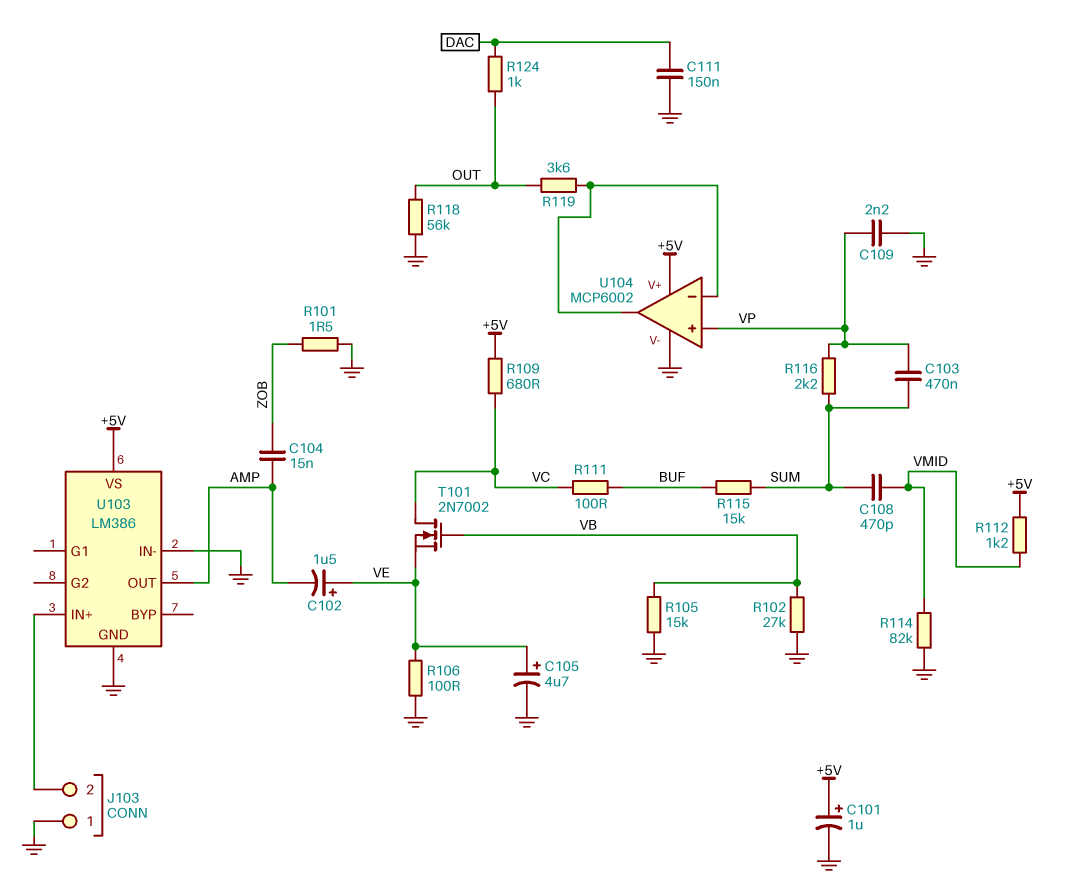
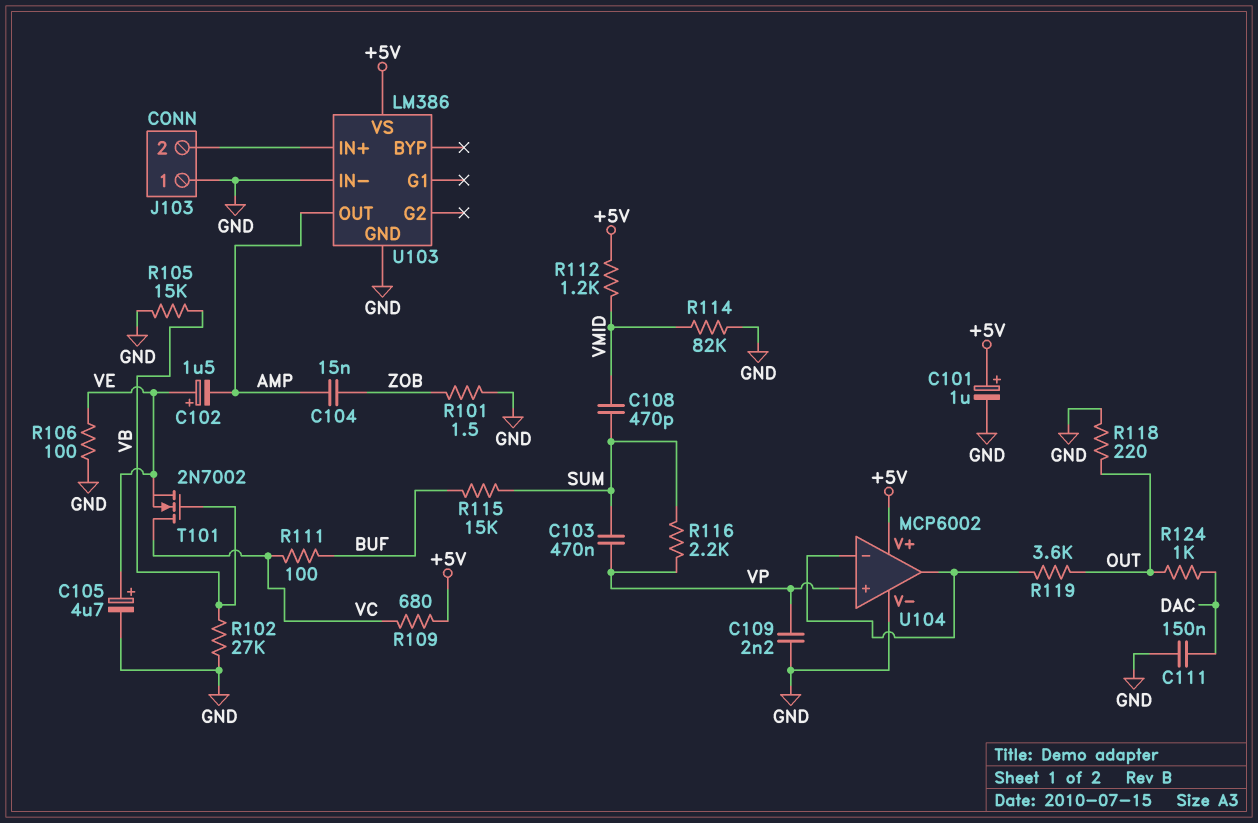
R118: 56k (GND, OUT) -> 220 (GND, OUT)

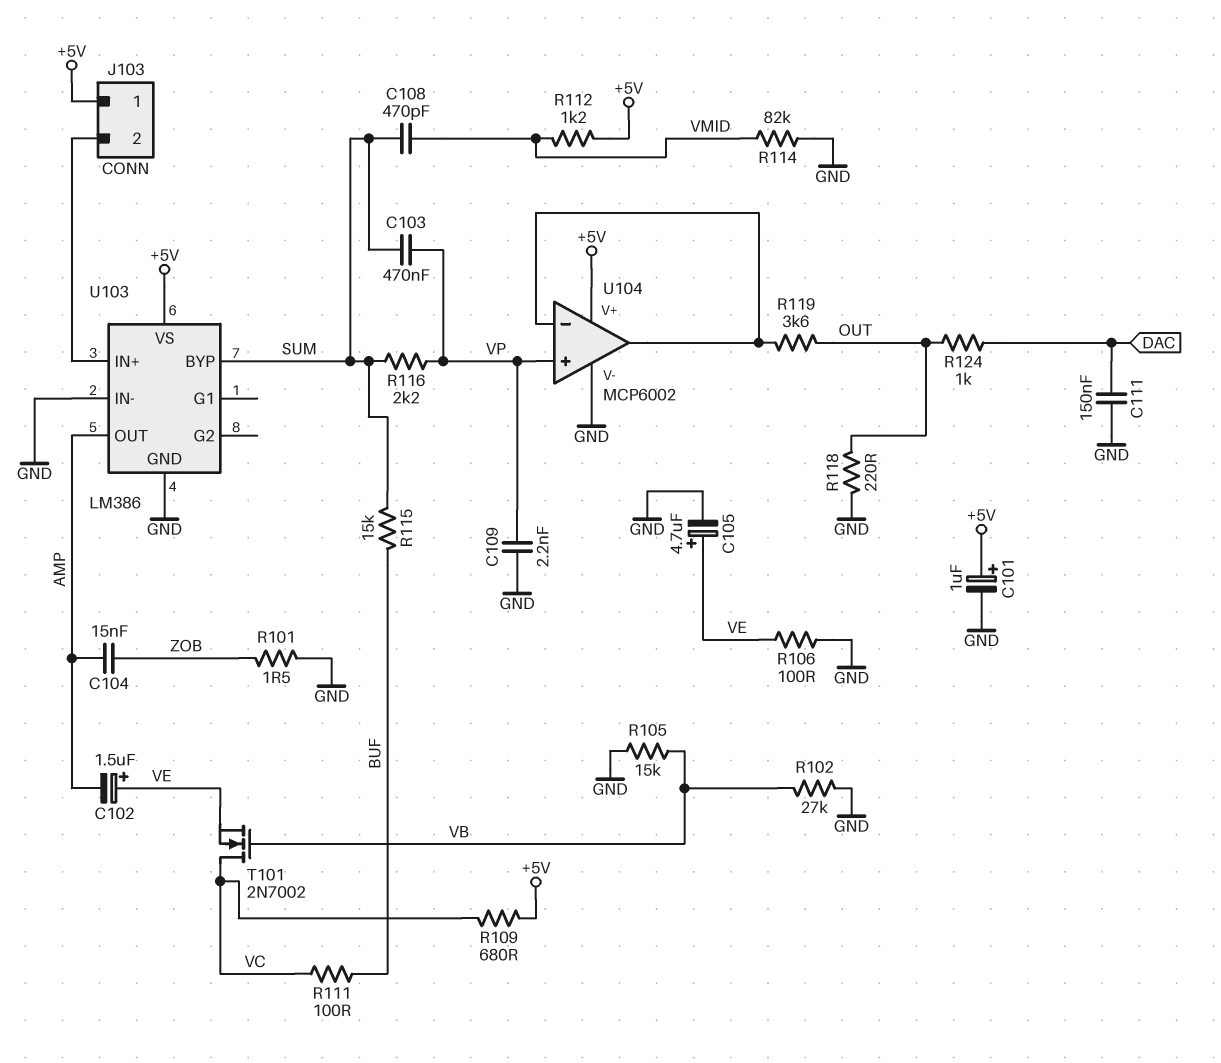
J103 pin 1: GND -> +5V
U103 pin BYP: none -> SUM

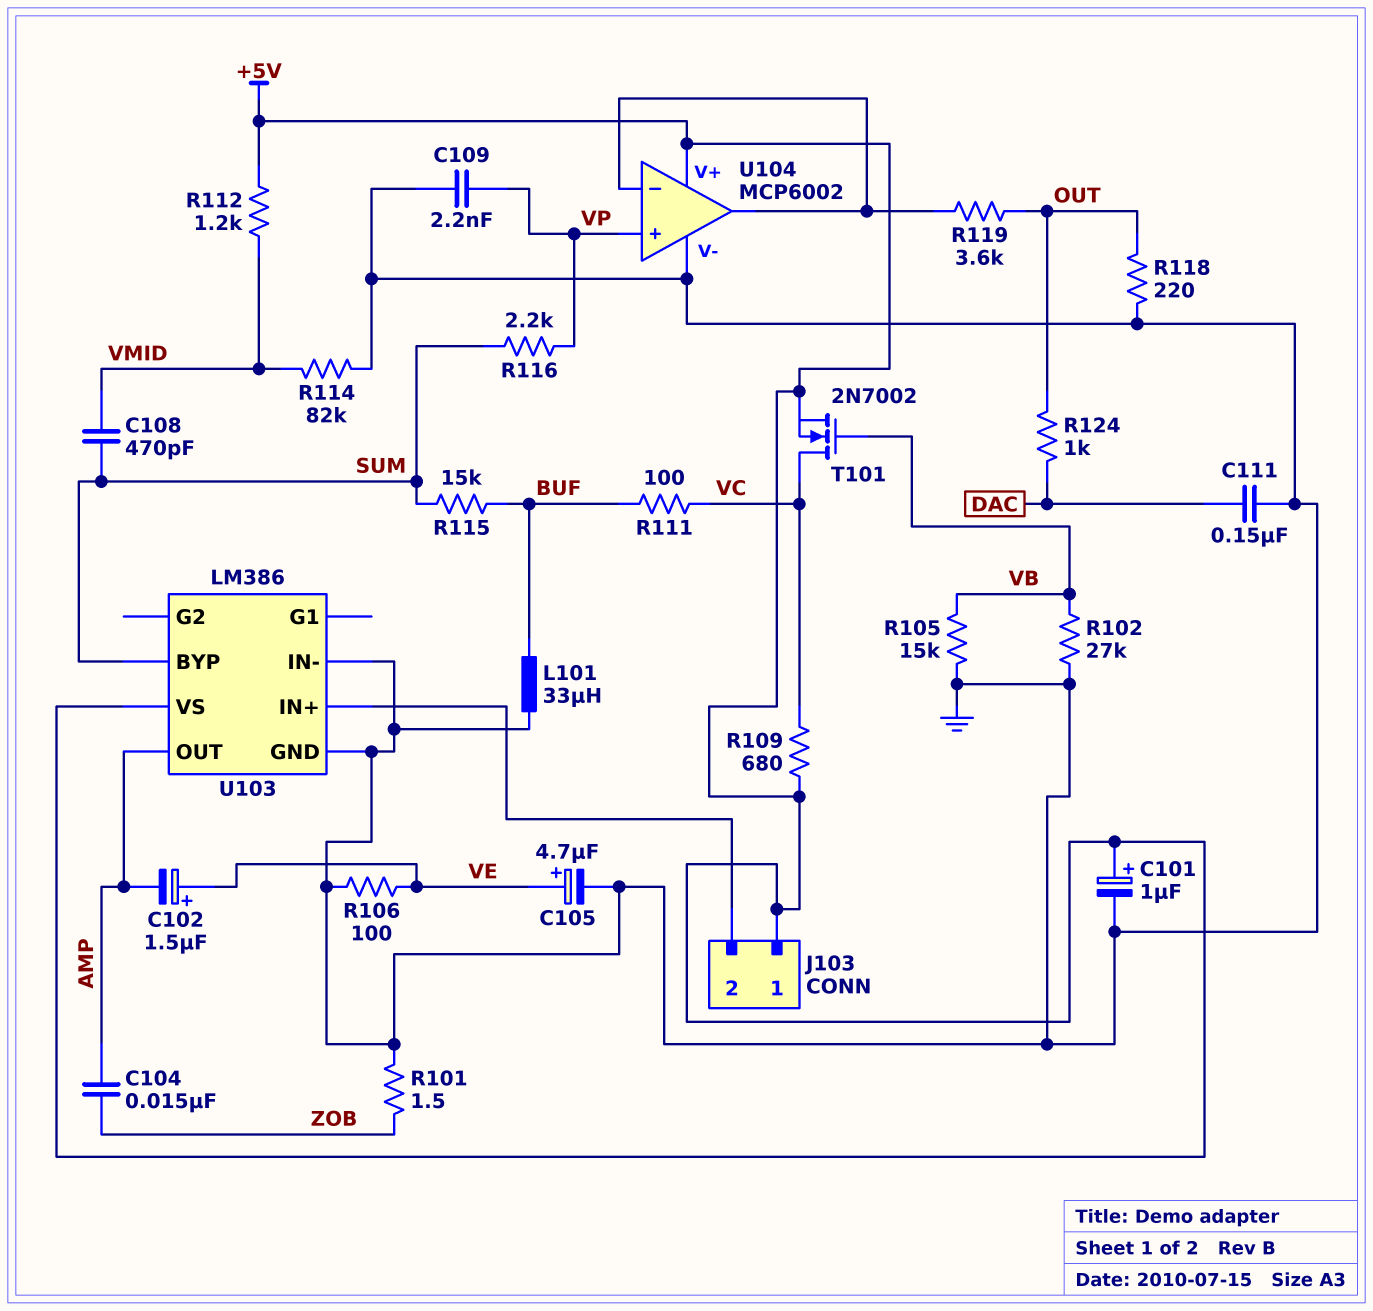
C103: 470nF (SUM, VP) -> none
L101: none -> 33uH (BUF, GND)
T101: NMOS 2N7002 (G VB, D VC, S VE) -> NMOS 2N7002 (G VB, D VC, S +5V)

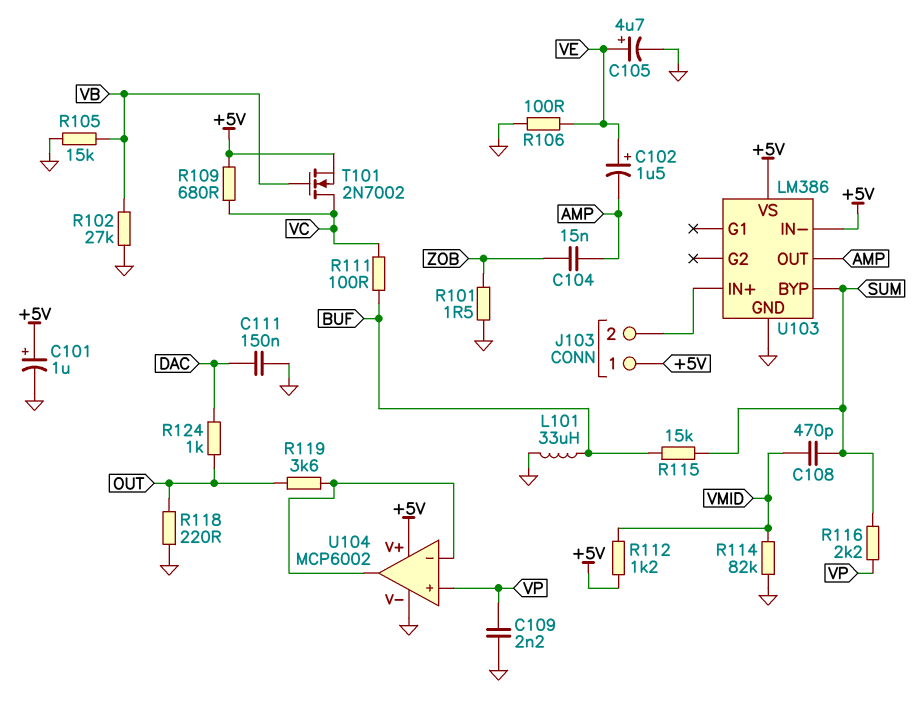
U103 pin IN-: GND -> +5V

